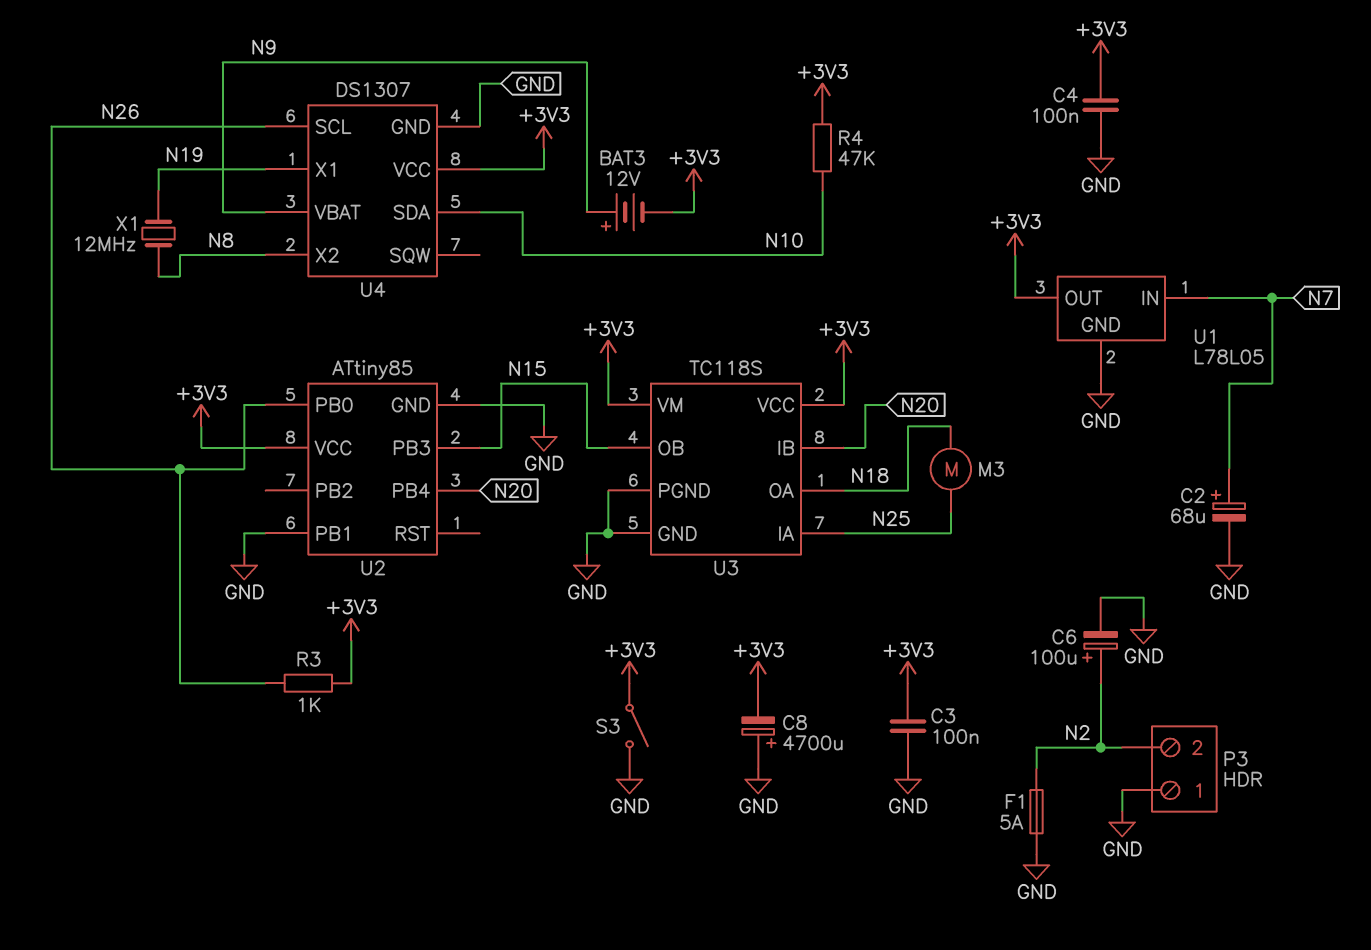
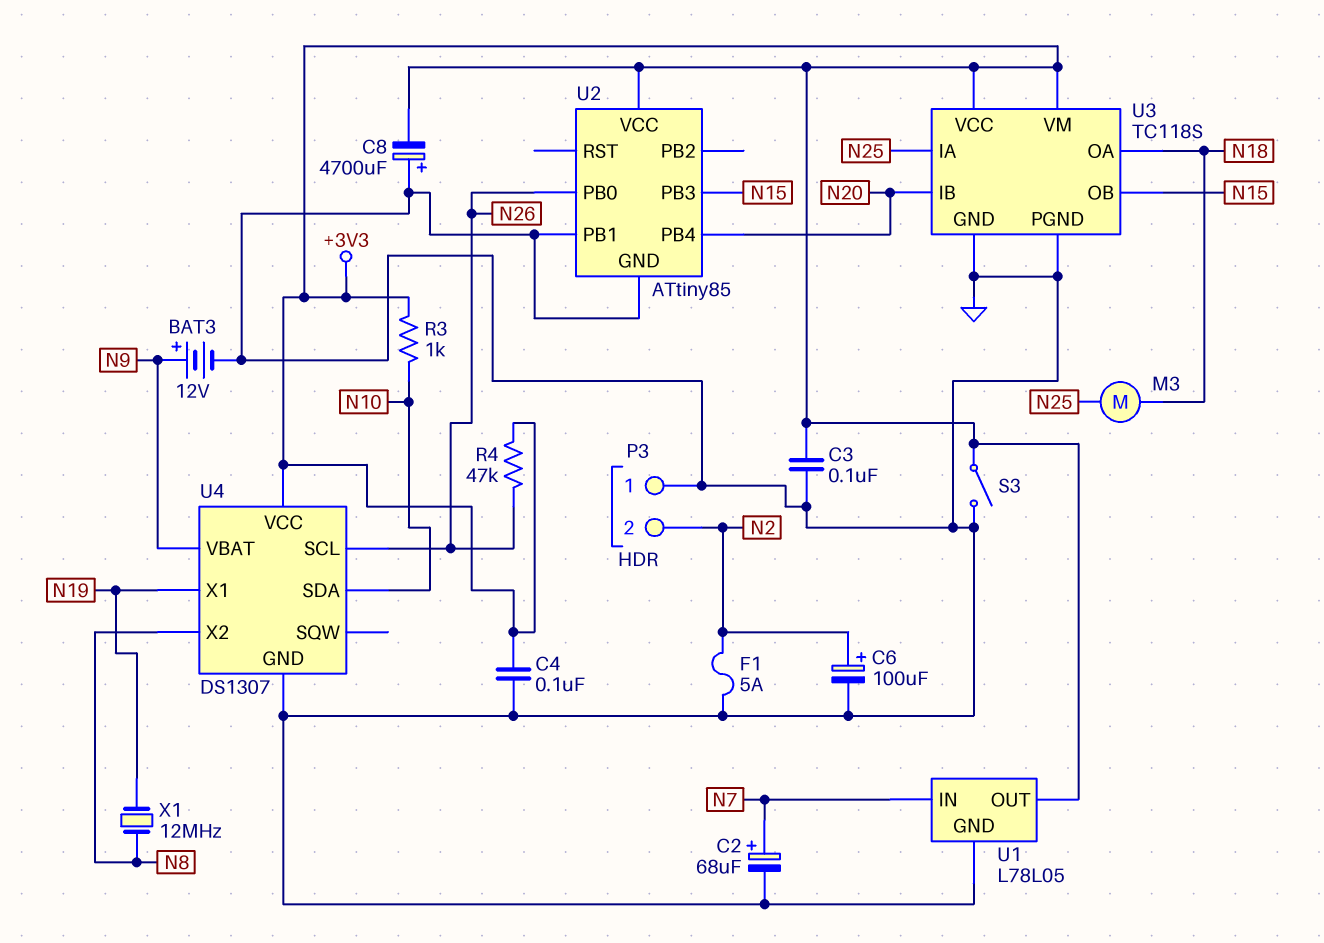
BAT3: 12V (plus N9, minus +3V3) -> 12V (plus N9, minus GND)
R3: 1k (+3V3, N26) -> 1k (+3V3, N10)
R4: 47k (+3V3, N10) -> 47k (+3V3, N26)

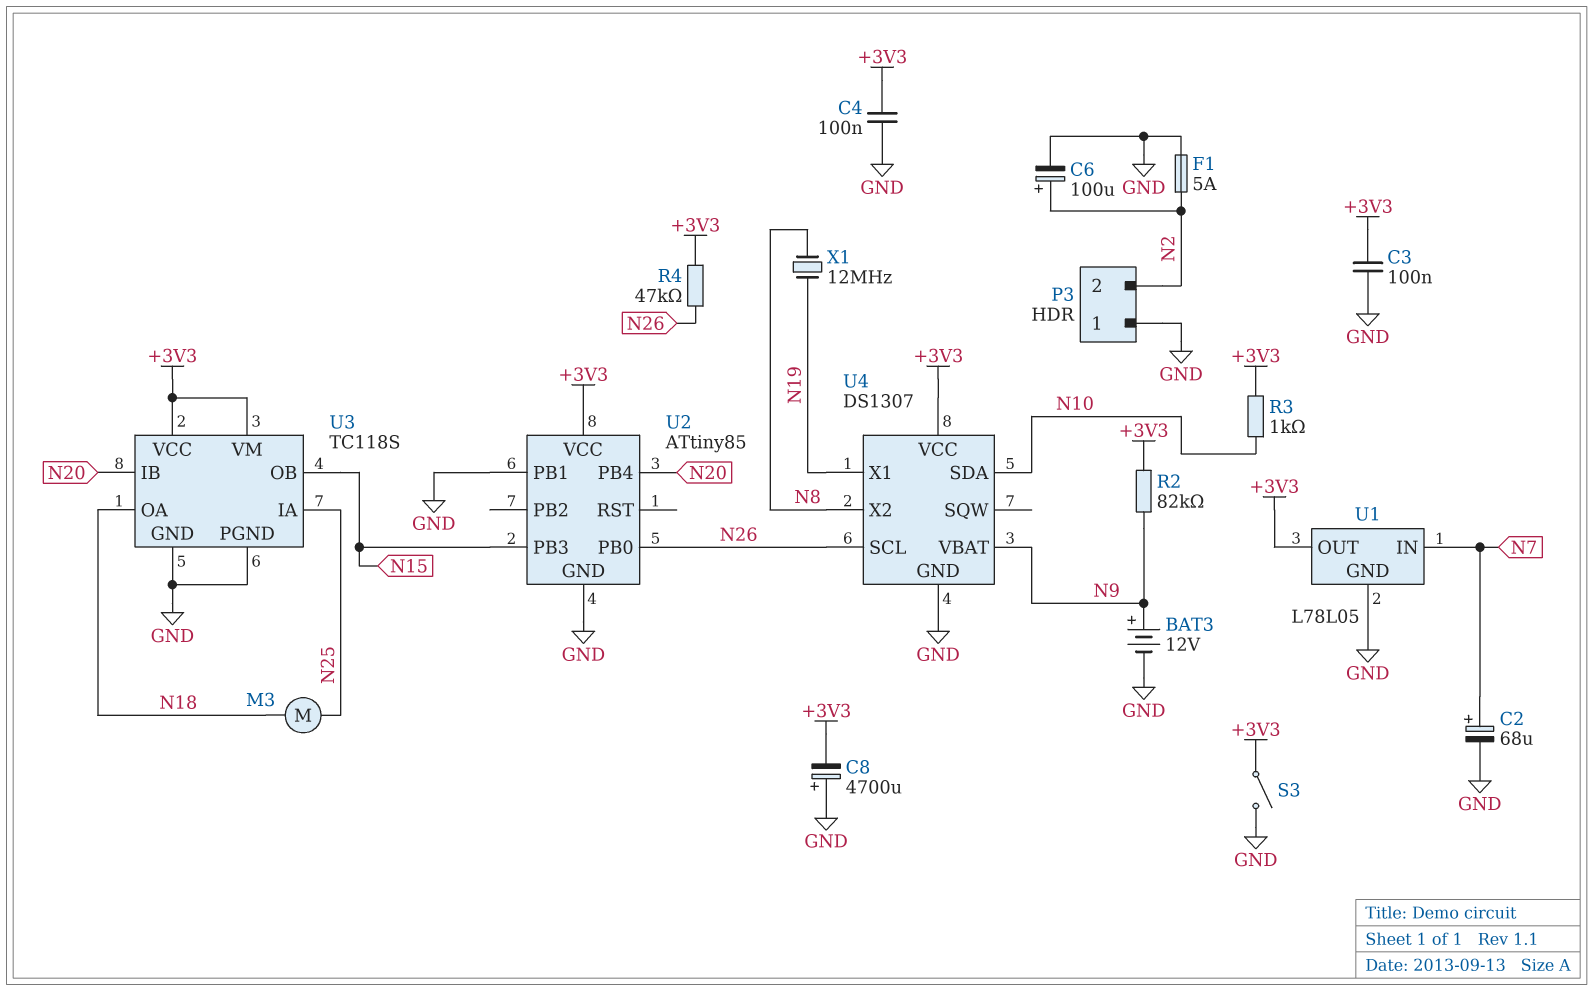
R2: none -> 82k (+3V3, N9)

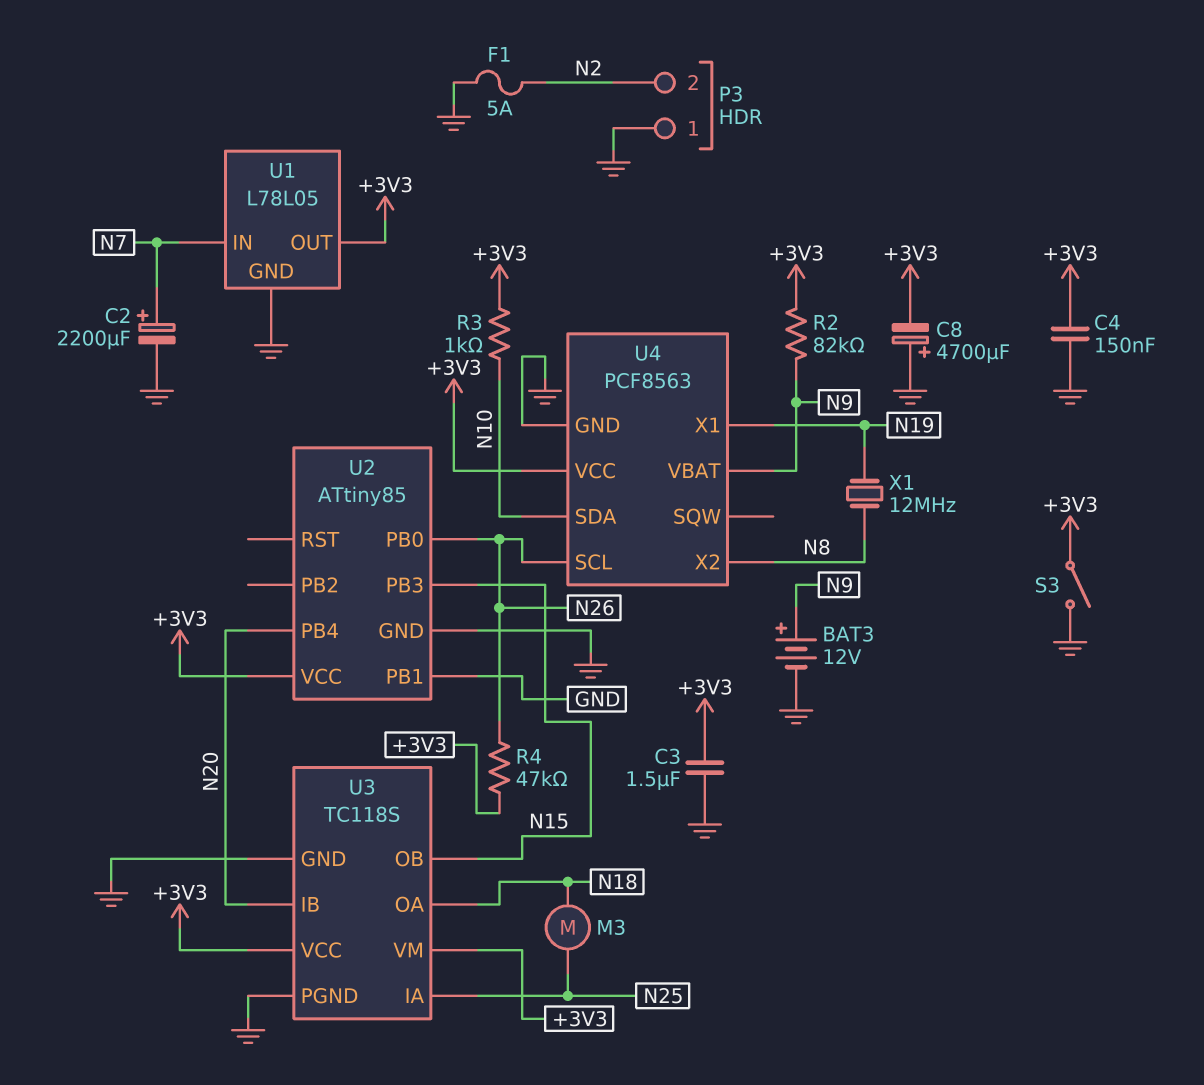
C2: 68uF (plus N7, minus GND) -> 2200uF (plus N7, minus GND)
C3: 100nF (+3V3, GND) -> 1.5uF (+3V3, GND)
C4: 100nF (+3V3, GND) -> 150nF (+3V3, GND)
C6: 100uF (plus N2, minus GND) -> none
U4: DS1307 -> PCF8563

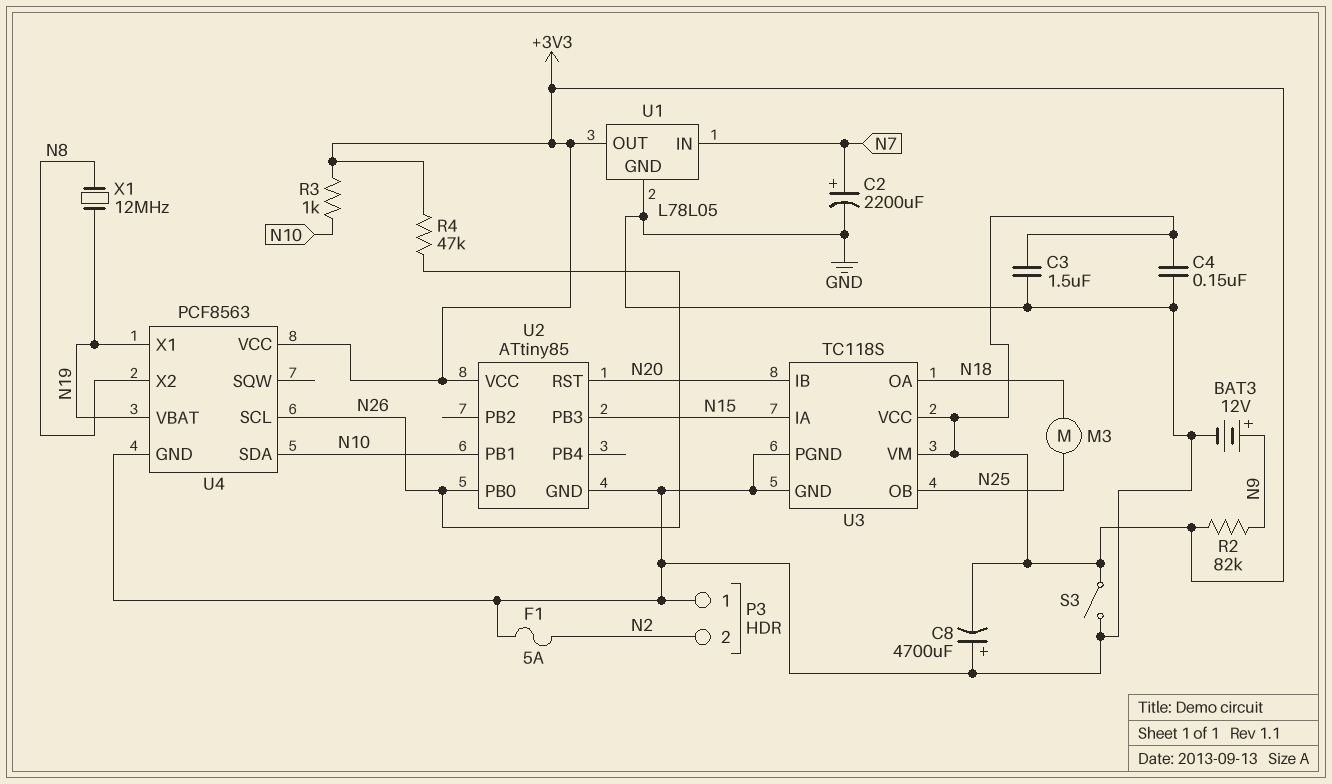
U2 pin PB1: GND -> N10
U2 pin PB4: N20 -> none
U2 pin RST: none -> N20
U3 pin IA: N25 -> N15
U3 pin OB: N15 -> N25
U4 pin VBAT: N9 -> N19

